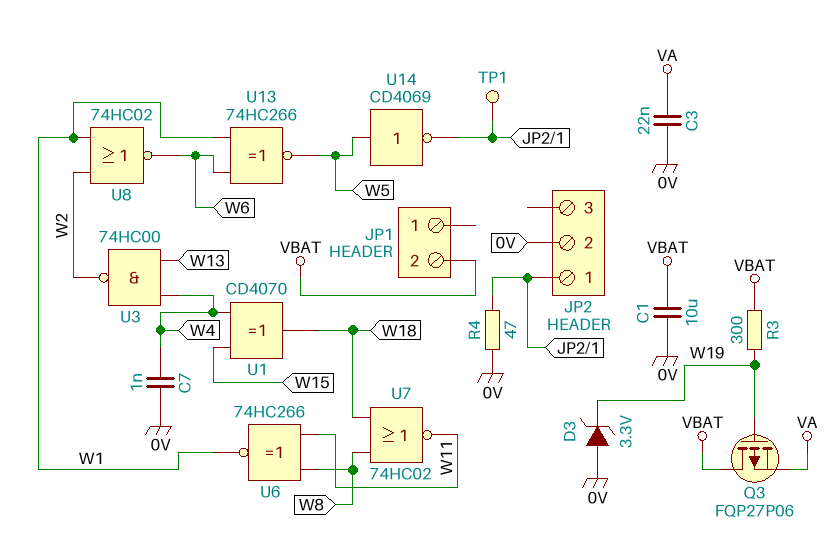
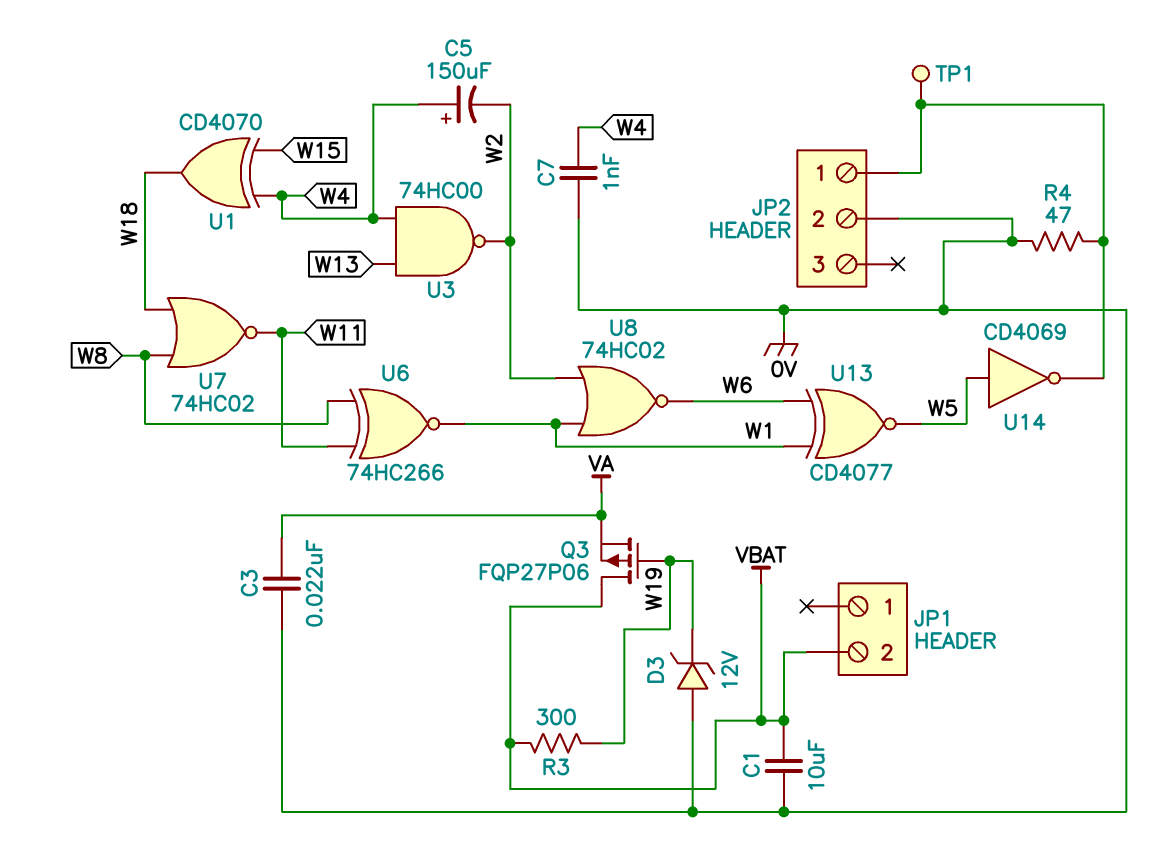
C5: none -> 150uF (plus W4, minus W2)
D3: zener 3.3V (A 0V, K W19) -> zener 12V (A 0V, K W19)
U13: XNOR 74HC266 (in W1, in W6, out W5) -> XNOR CD4077 (in W1, in W6, out W5)

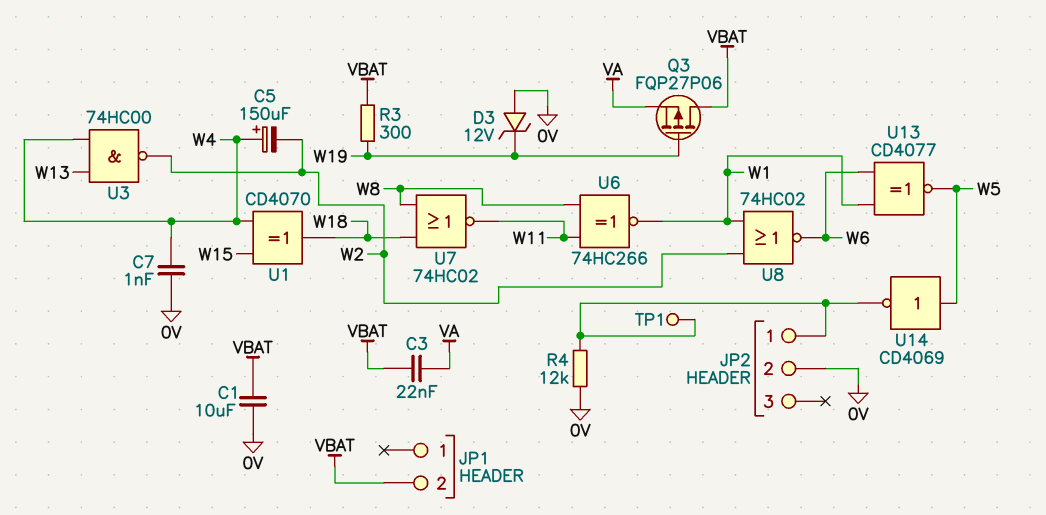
C3: 22nF (0V, VA) -> 22nF (VA, VBAT)
R4: 47 (0V, JP2/1) -> 12k (0V, JP2/1)

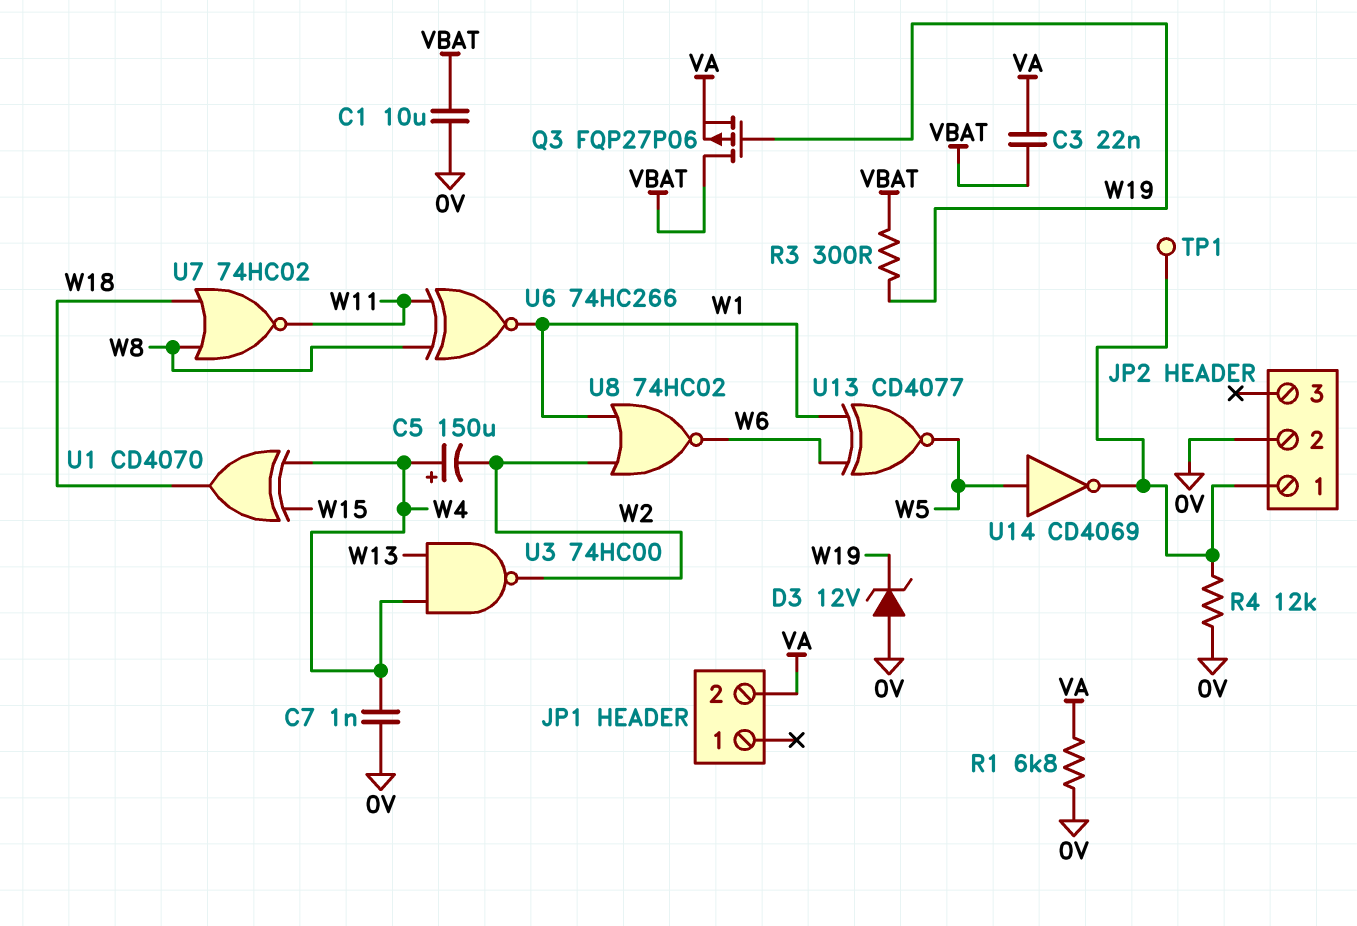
JP1 pin 2: VBAT -> VA
R1: none -> 6.8k (0V, VA)

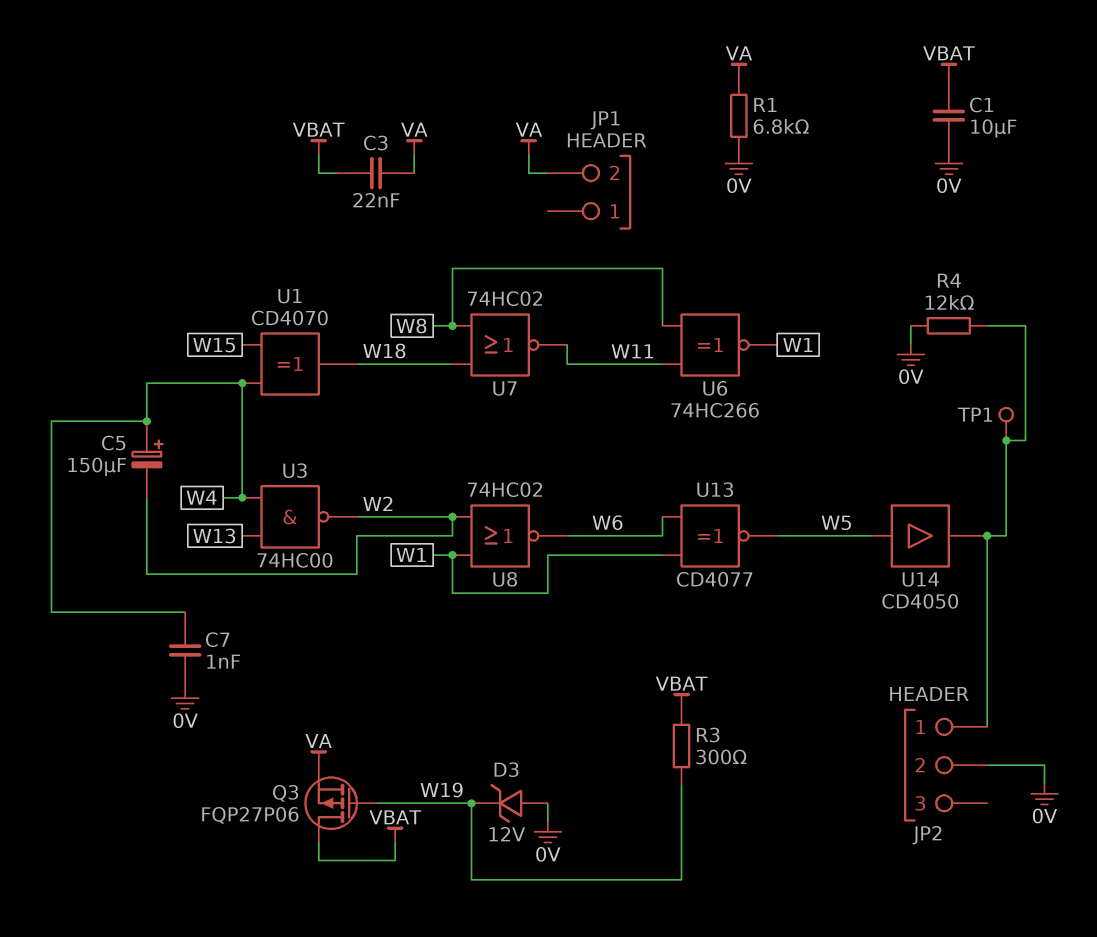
U14: NOT CD4069 (in W5, out JP2/1) -> buffer CD4050 (in W5, out JP2/1)

